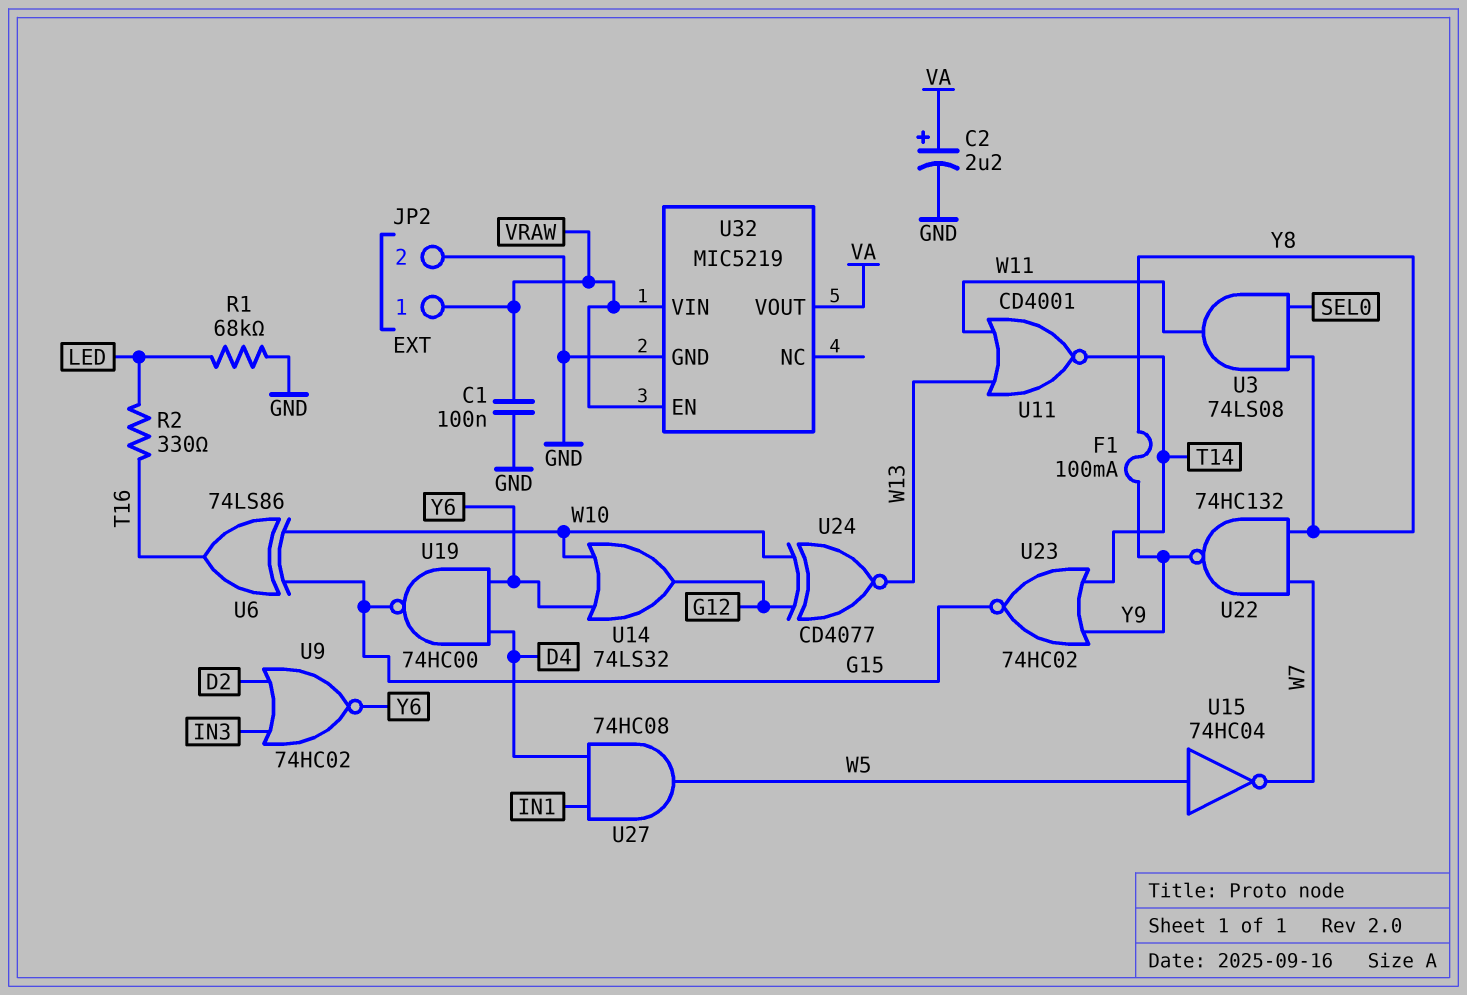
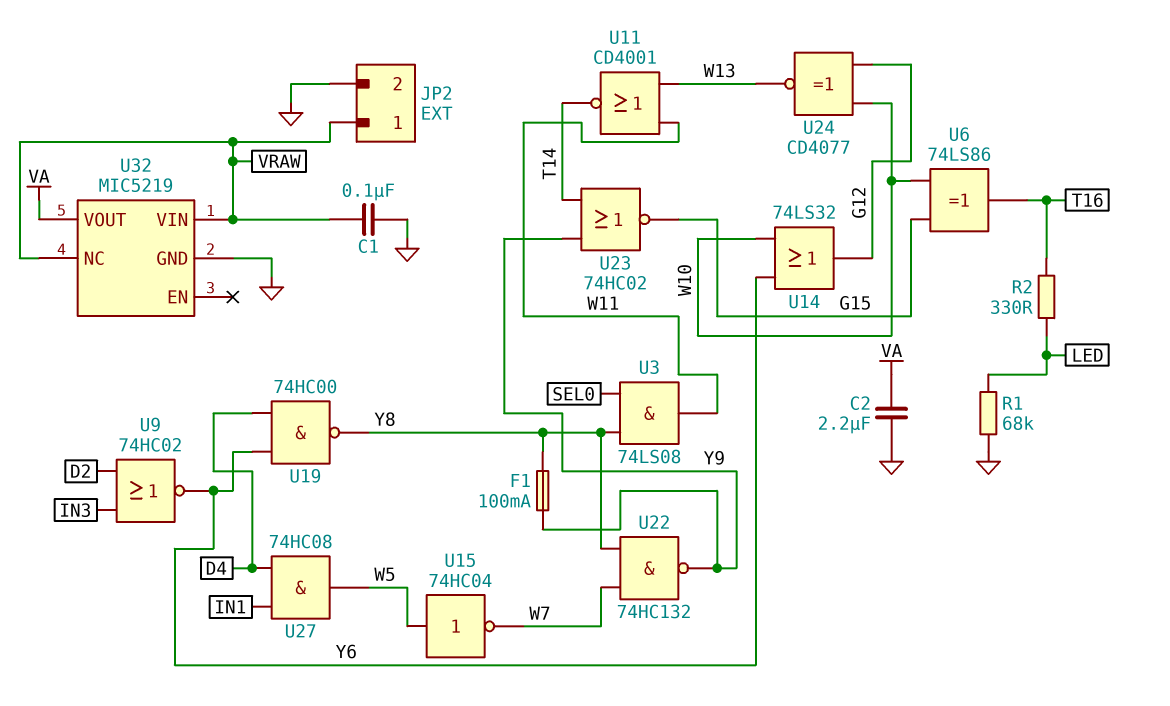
C2: 2.2uF (plus VA, minus GND) -> 2.2uF (GND, VA)
U19: NAND 74HC00 (in D4, in Y6, out G15) -> NAND 74HC00 (in D4, in Y6, out Y8)
U32 pin EN: VRAW -> none
U32 pin NC: none -> VRAW

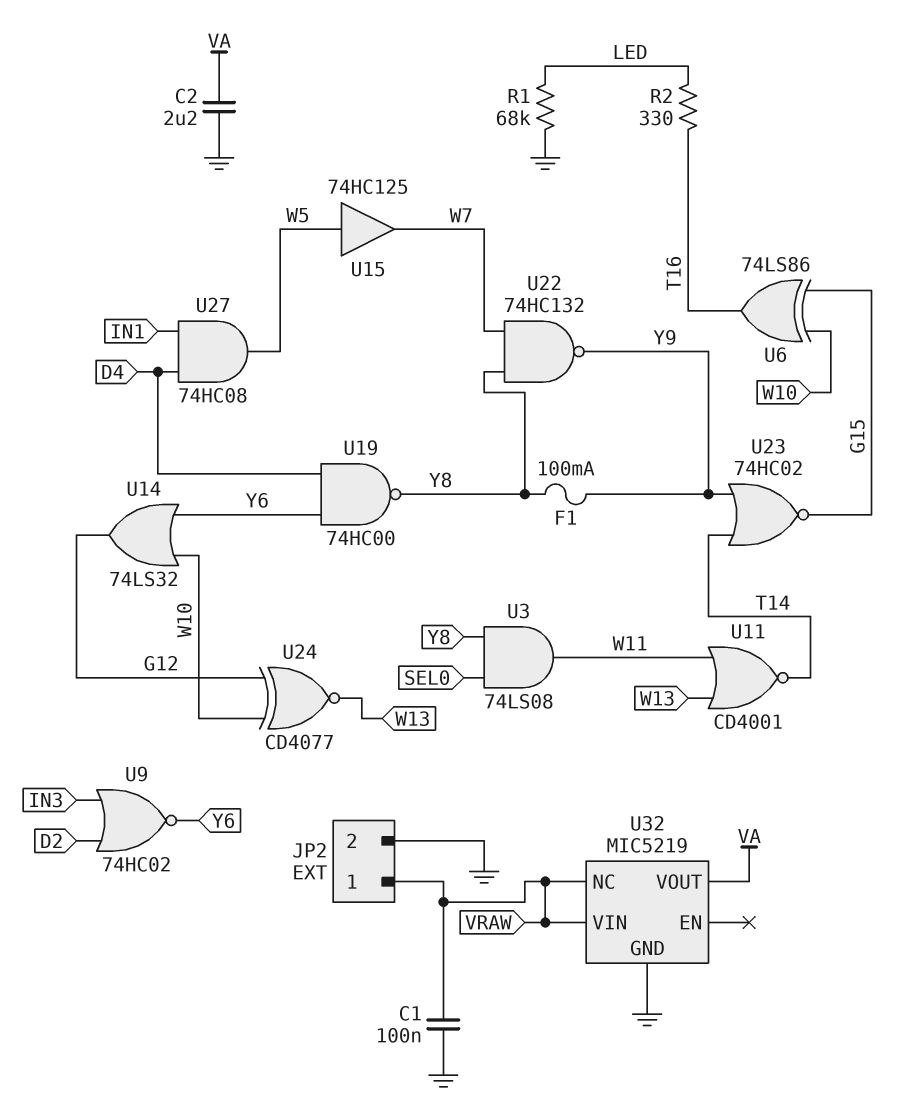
U15: NOT 74HC04 (in W5, out W7) -> buffer 74HC125 (in W5, out W7)

